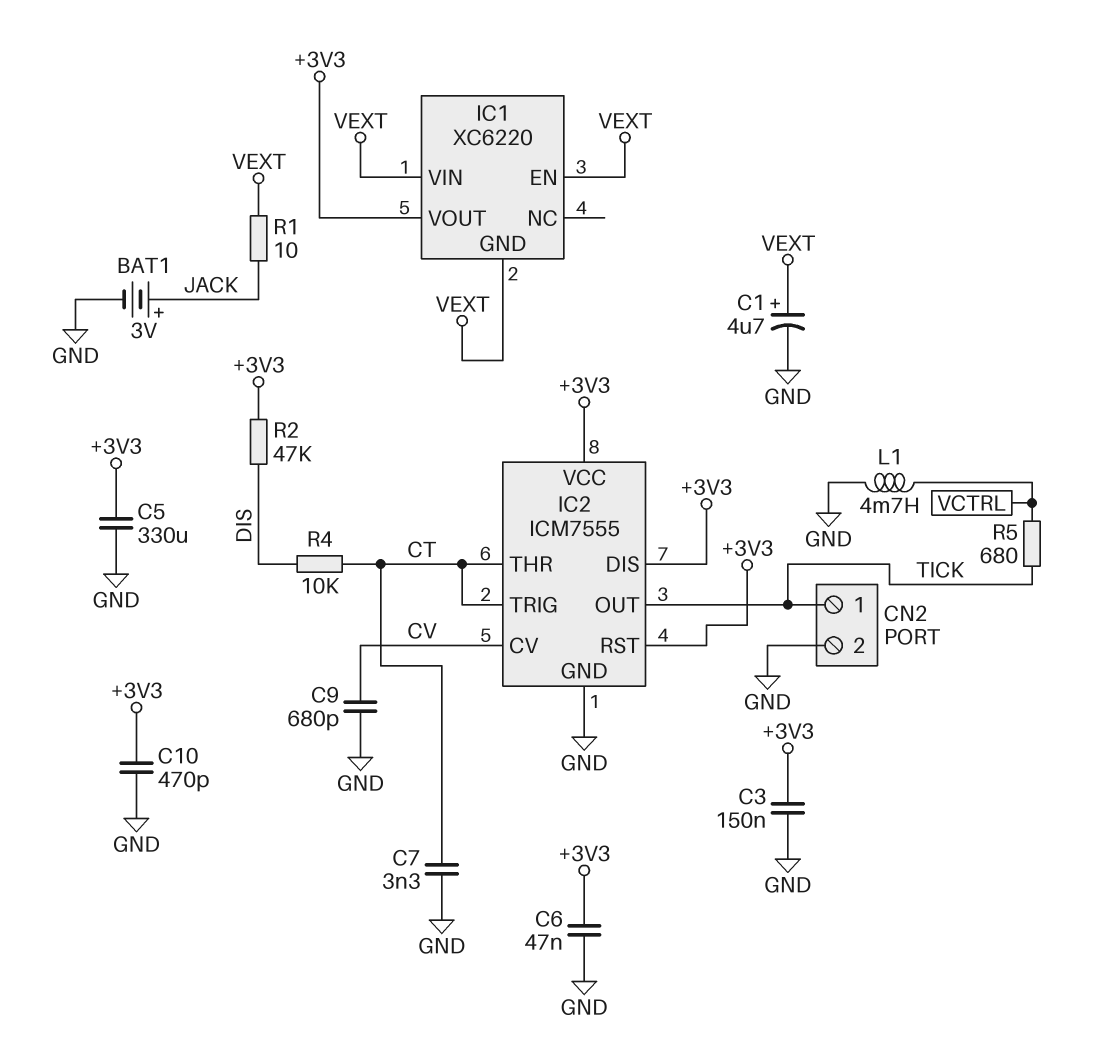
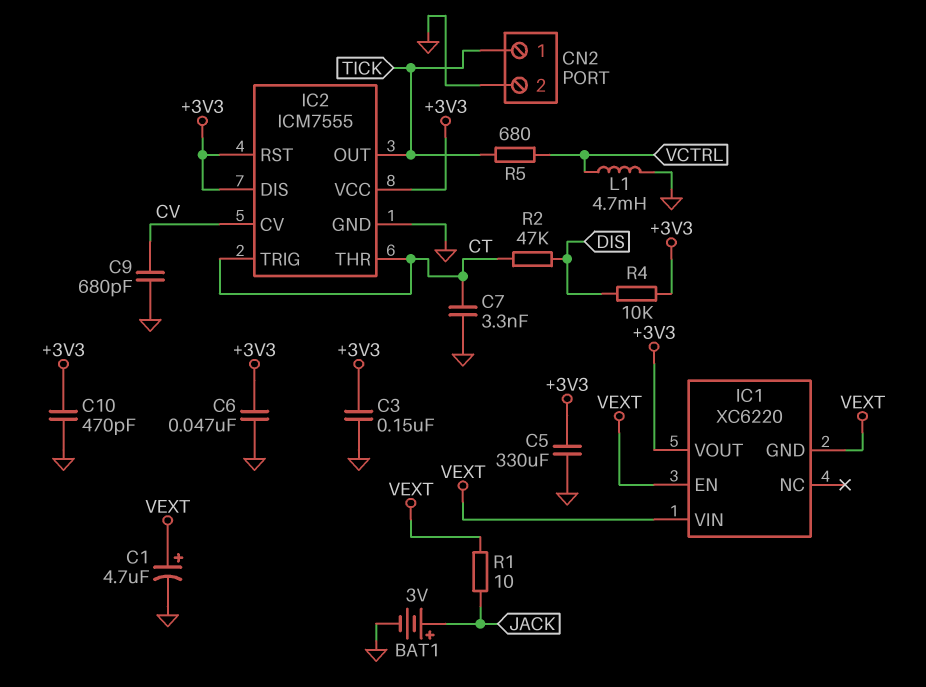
R2: 47k (+3V3, DIS) -> 47k (CT, DIS)
R4: 10k (CT, DIS) -> 10k (+3V3, DIS)

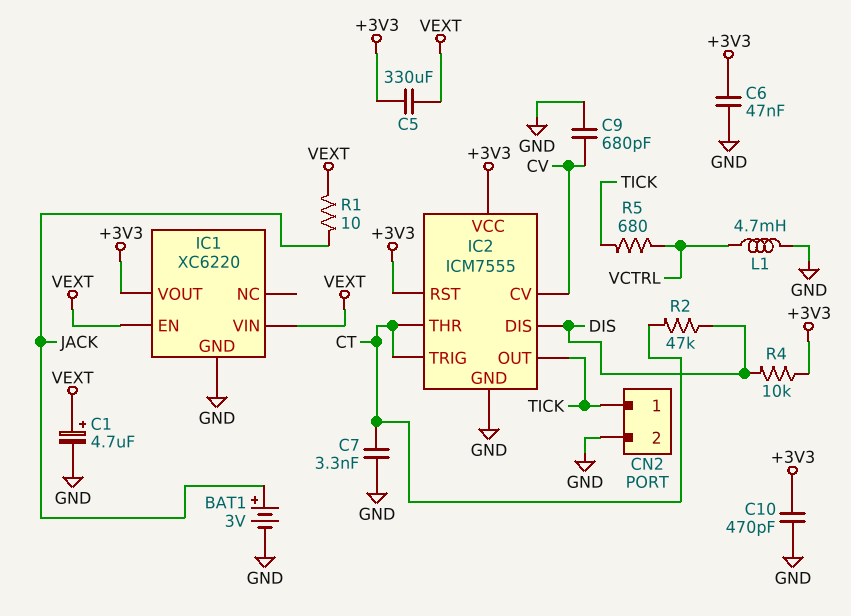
C3: 150nF (+3V3, GND) -> none
C5: 330uF (+3V3, GND) -> 330uF (+3V3, VEXT)
IC1 pin GND: VEXT -> GND
IC2 pin DIS: +3V3 -> DIS

